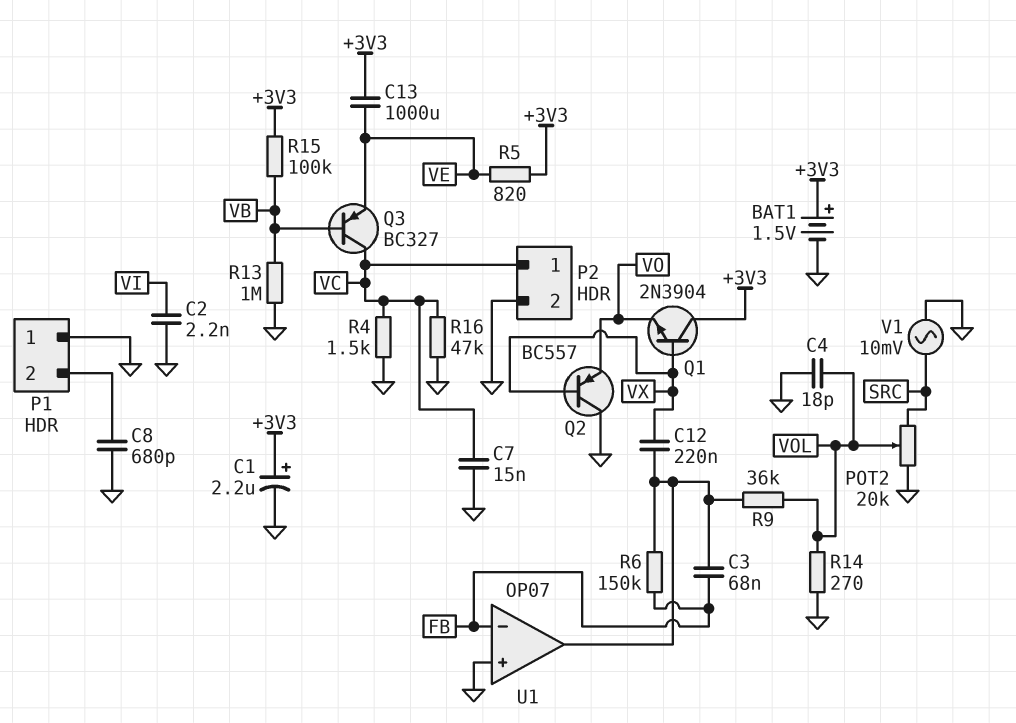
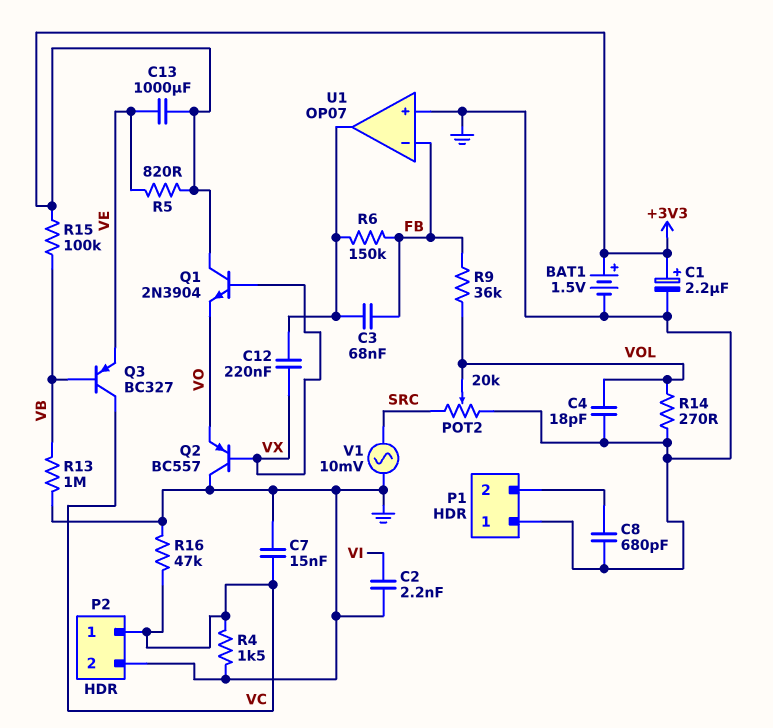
R9: 36k (U1/out, VOL) -> 36k (FB, VOL)

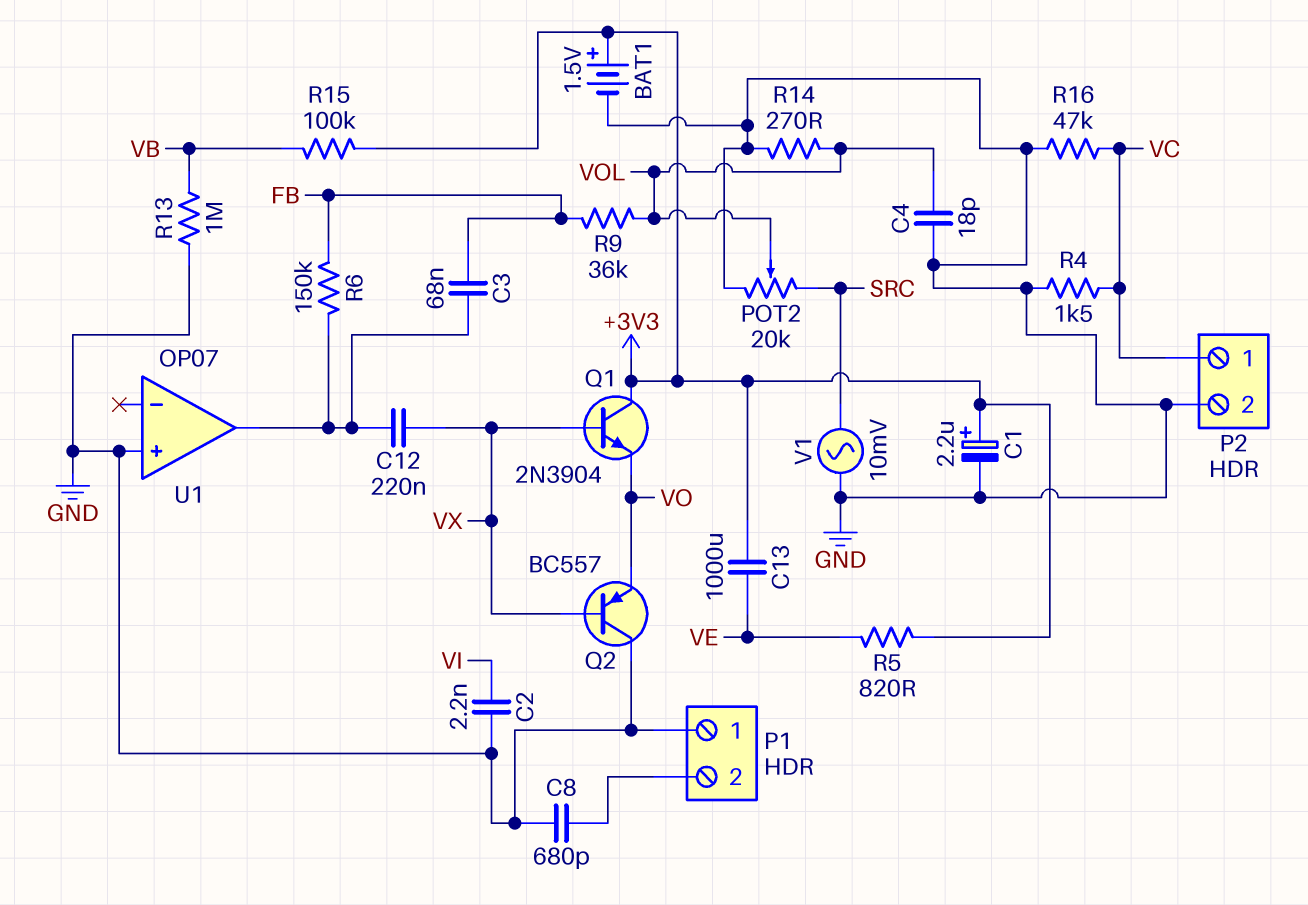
C7: 15nF (GND, VC) -> none
Q3: PNP BC327 (B VB, C VC, E VE) -> none
U1 pin in-: FB -> none

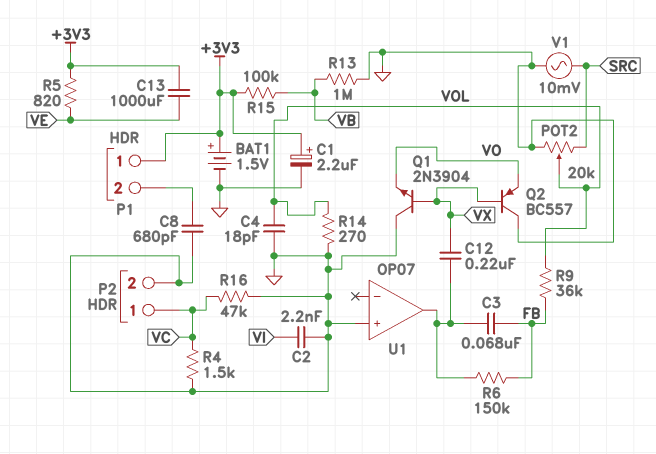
P1 pin 1: GND -> +3V3
Q1: NPN 2N3904 (B VX, C +3V3, E VO) -> NPN 2N3904 (B VX, C GND, E VO)

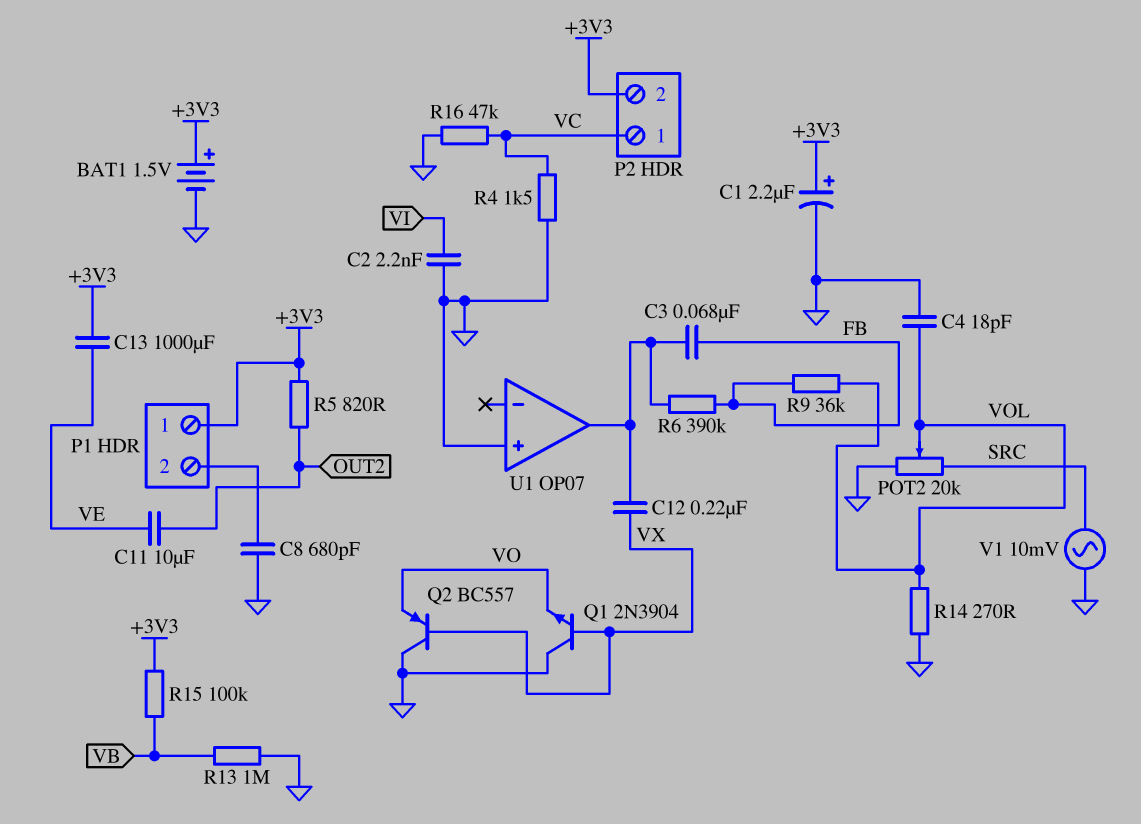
C11: none -> 10uF (OUT2, VE)
P2 pin 2: GND -> +3V3
R5: 820 (+3V3, VE) -> 820 (+3V3, OUT2)
R6: 150k (FB, U1/out) -> 390k (FB, U1/out)

